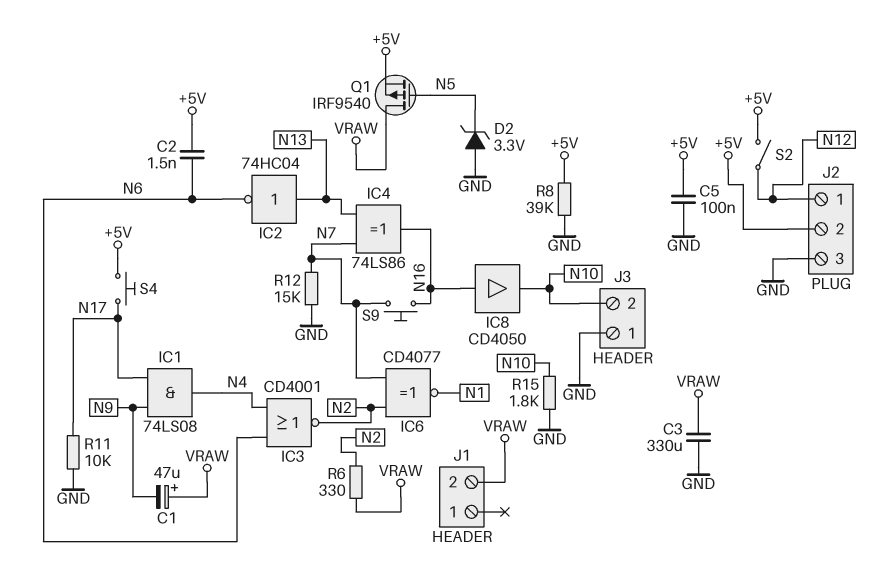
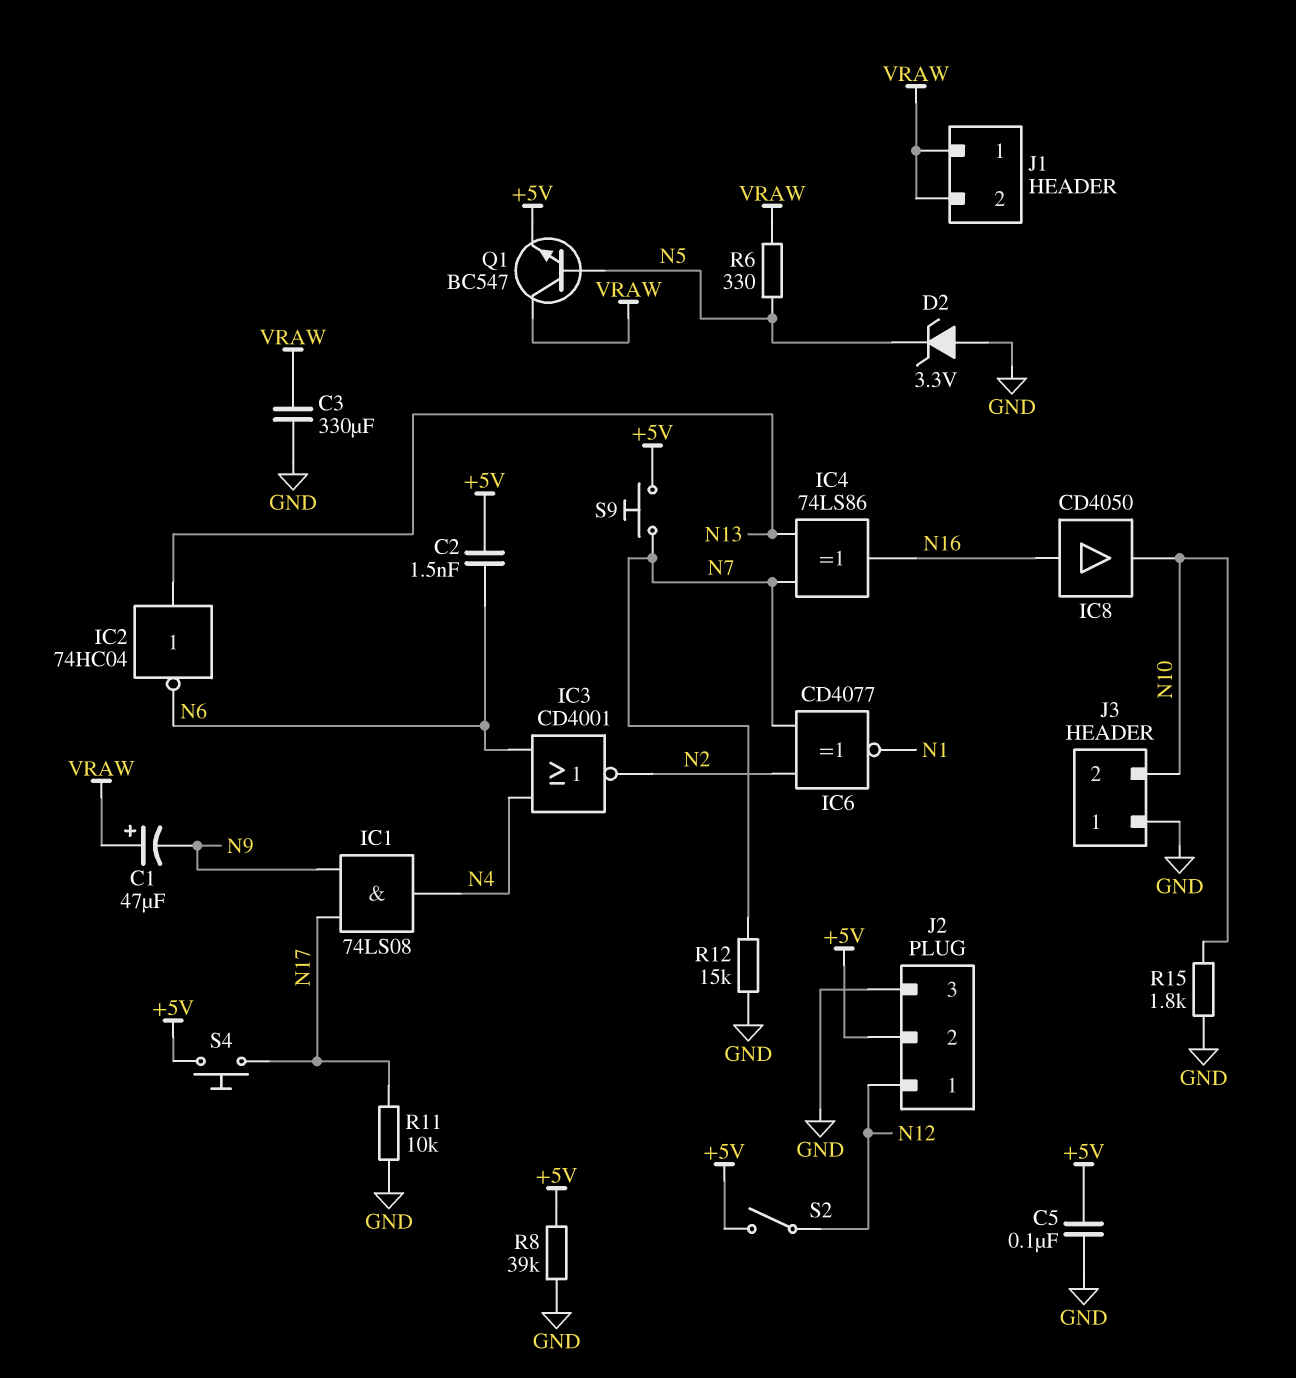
J1 pin 1: none -> VRAW
Q1: PMOS IRF9540 (G N5, D VRAW, S +5V) -> NPN BC547 (B N5, C VRAW, E +5V)
R6: 330 (N2, VRAW) -> 330 (N5, VRAW)
S9: button (N7, N16) -> button (+5V, N7)

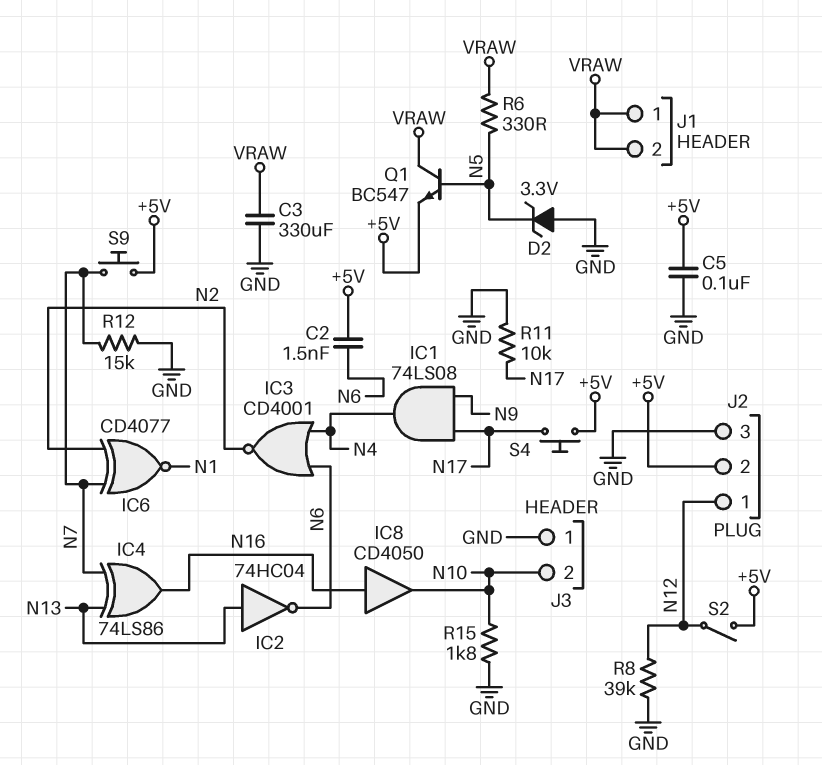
C1: 47uF (plus VRAW, minus N9) -> none
R8: 39k (+5V, GND) -> 39k (GND, N12)

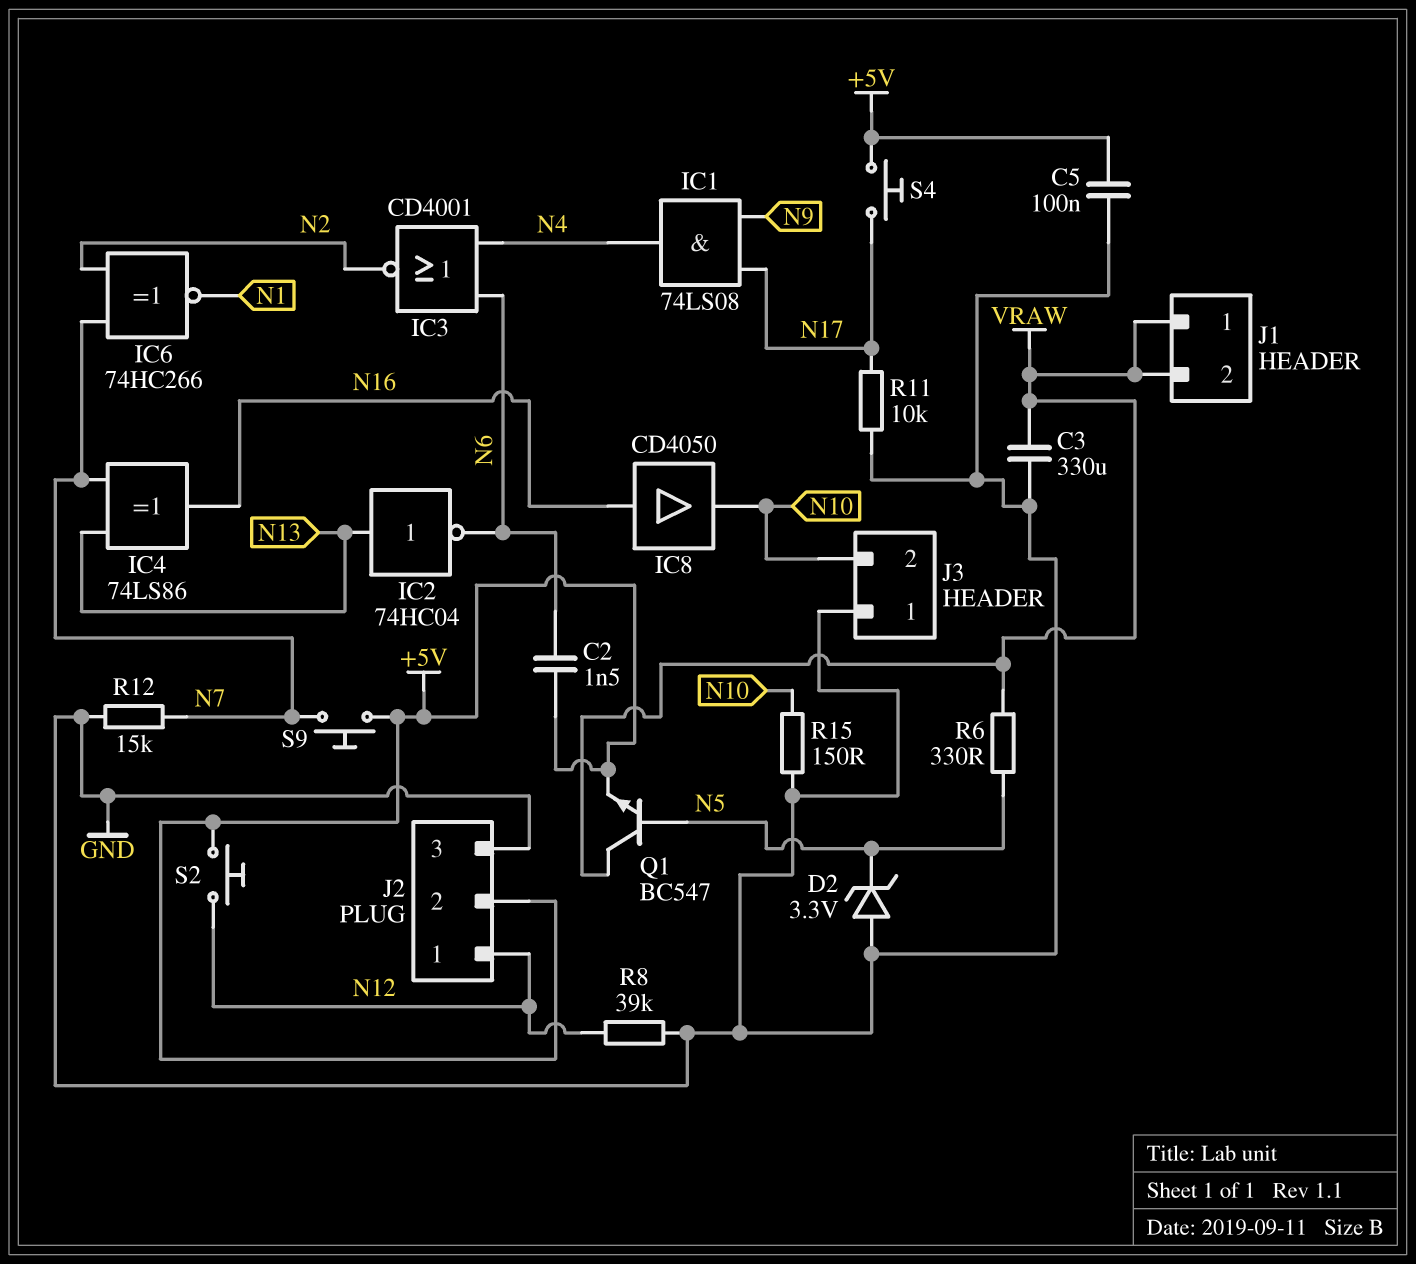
IC6: XNOR CD4077 (in N2, in N7, out N1) -> XNOR 74HC266 (in N2, in N7, out N1)
R15: 1.8k (GND, N10) -> 150 (GND, N10)
S2: switch (+5V, N12) -> button (+5V, N12)

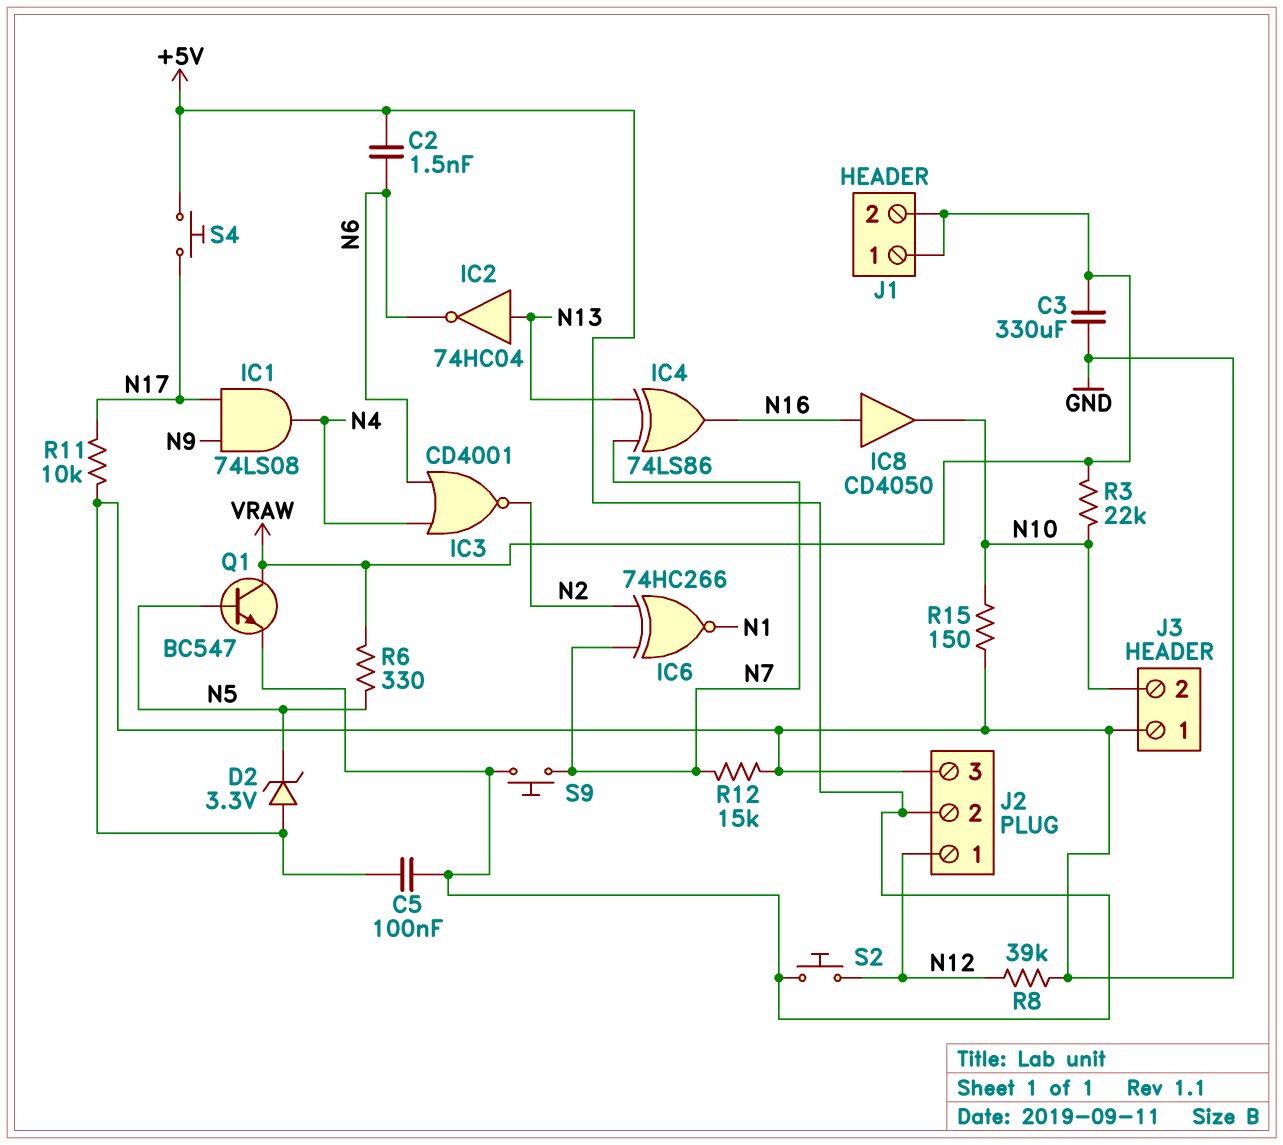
R3: none -> 22k (N10, VRAW)

